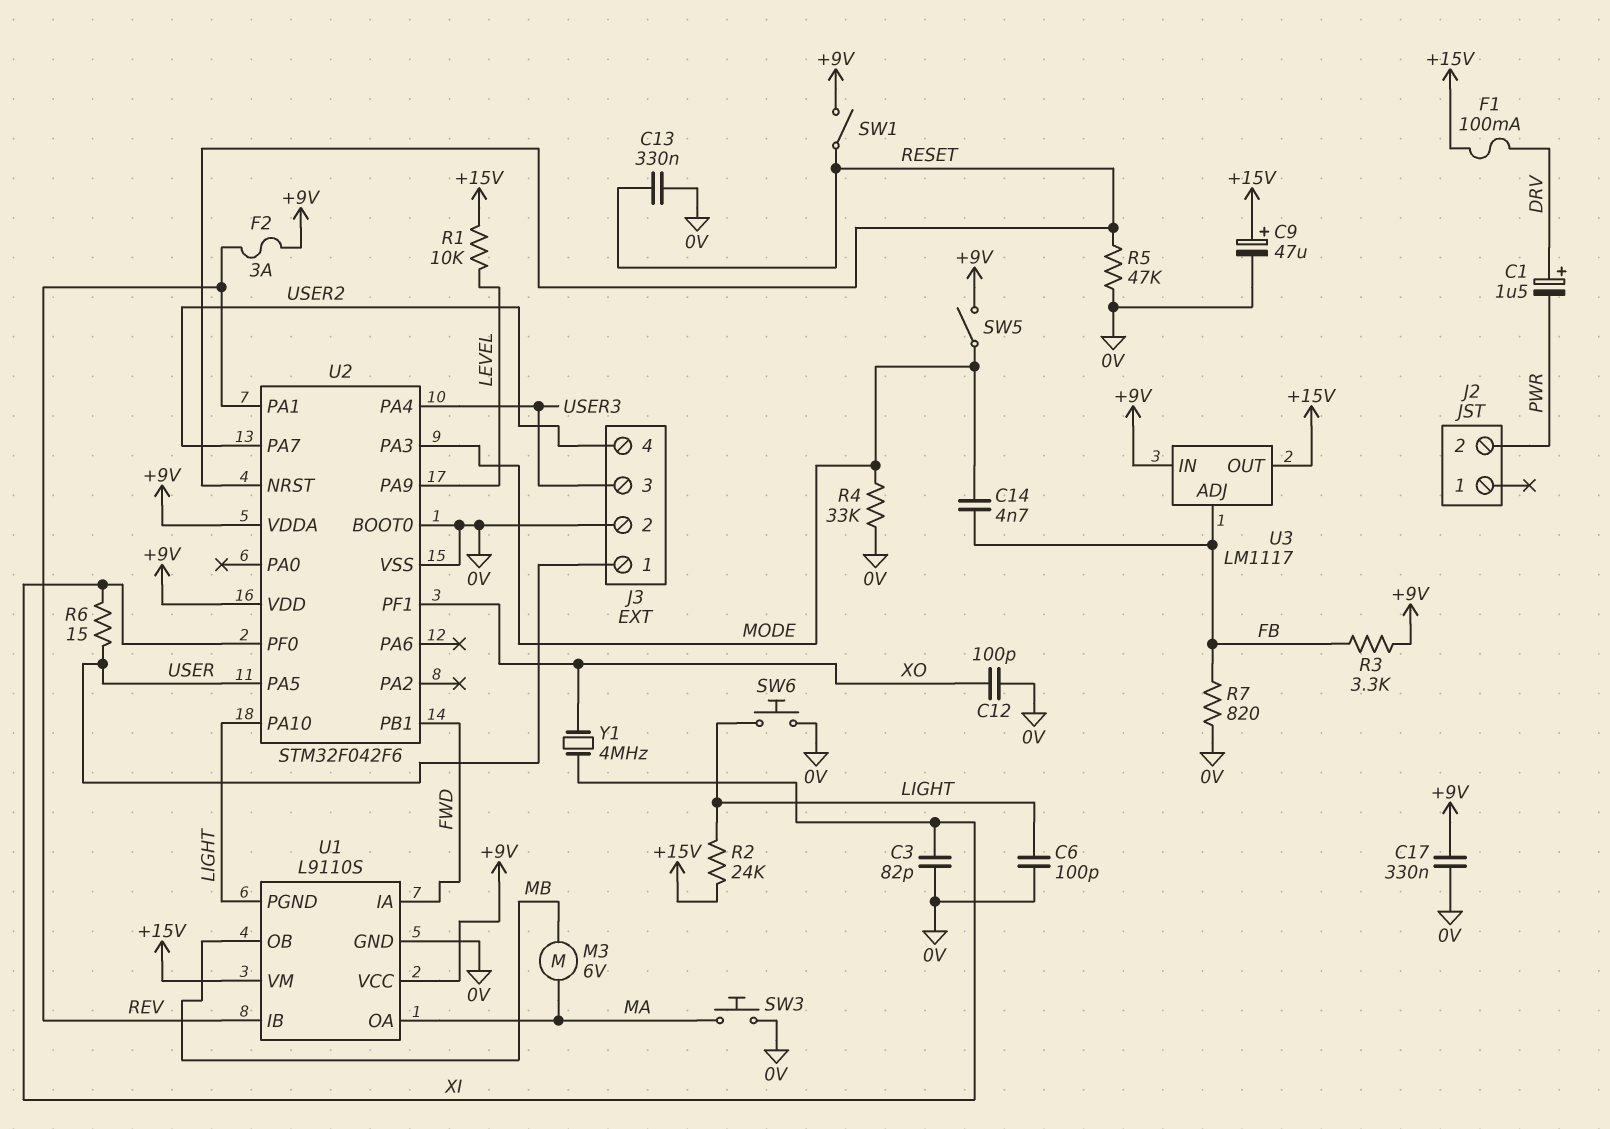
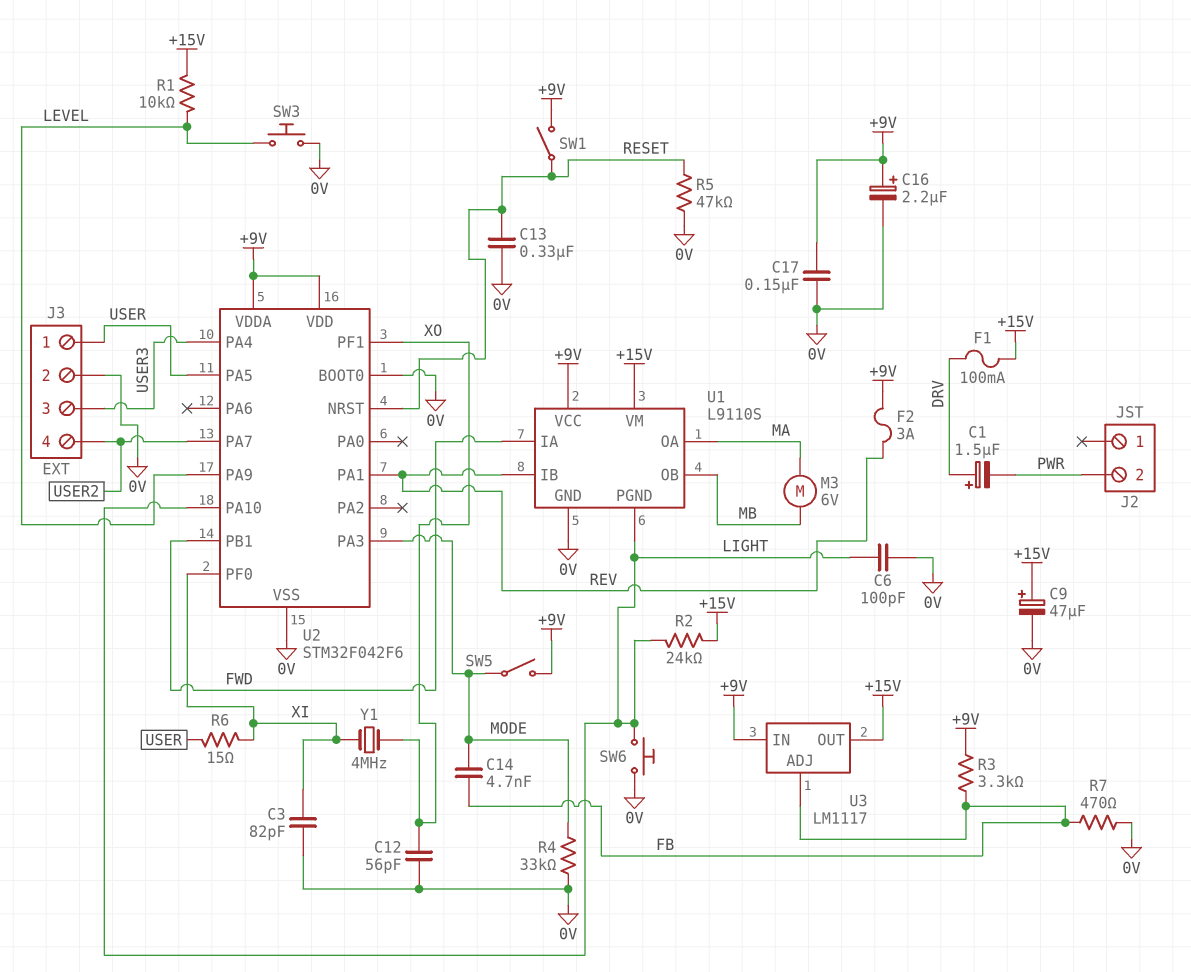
C12: 100pF (0V, XO) -> 56pF (0V, XO)
C16: none -> 2.2uF (plus +9V, minus 0V)
C17: 330nF (+9V, 0V) -> 150nF (+9V, 0V)
R7: 820 (0V, FB) -> 470 (0V, FB)
SW3: button (0V, MA) -> button (0V, LEVEL)

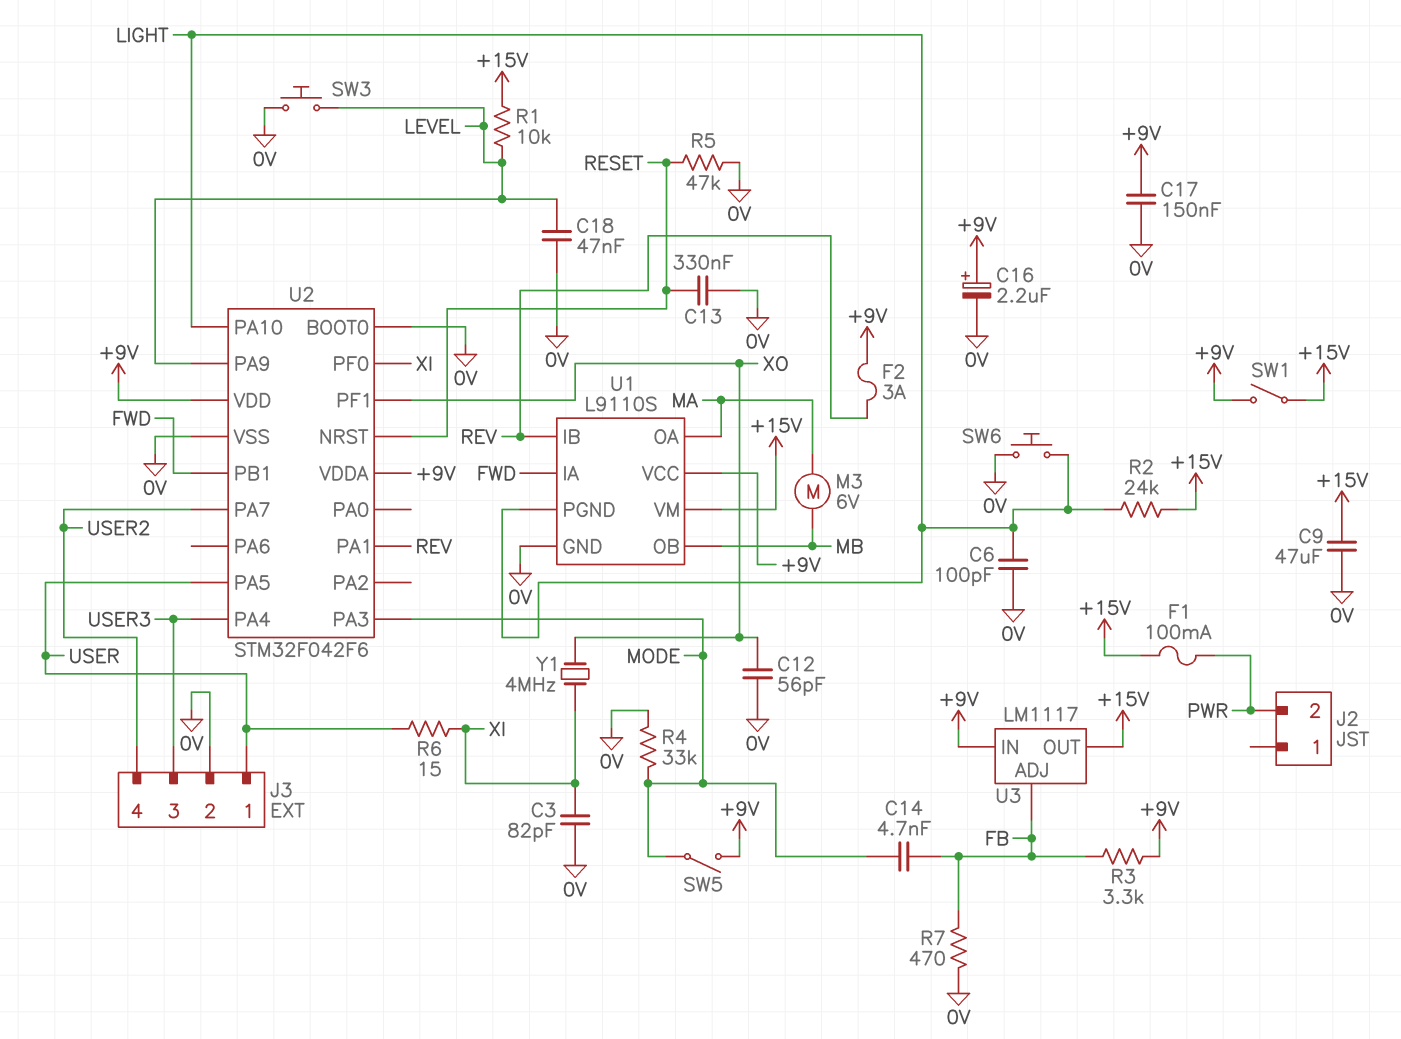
C1: 1.5uF (plus DRV, minus PWR) -> none
C9: 47uF (plus +15V, minus 0V) -> 47uF (+15V, 0V)
C18: none -> 47nF (0V, LEVEL)
F1: 100mA (+15V, DRV) -> 100mA (+15V, PWR)
SW1: switch (+9V, RESET) -> switch (+9V, +15V)

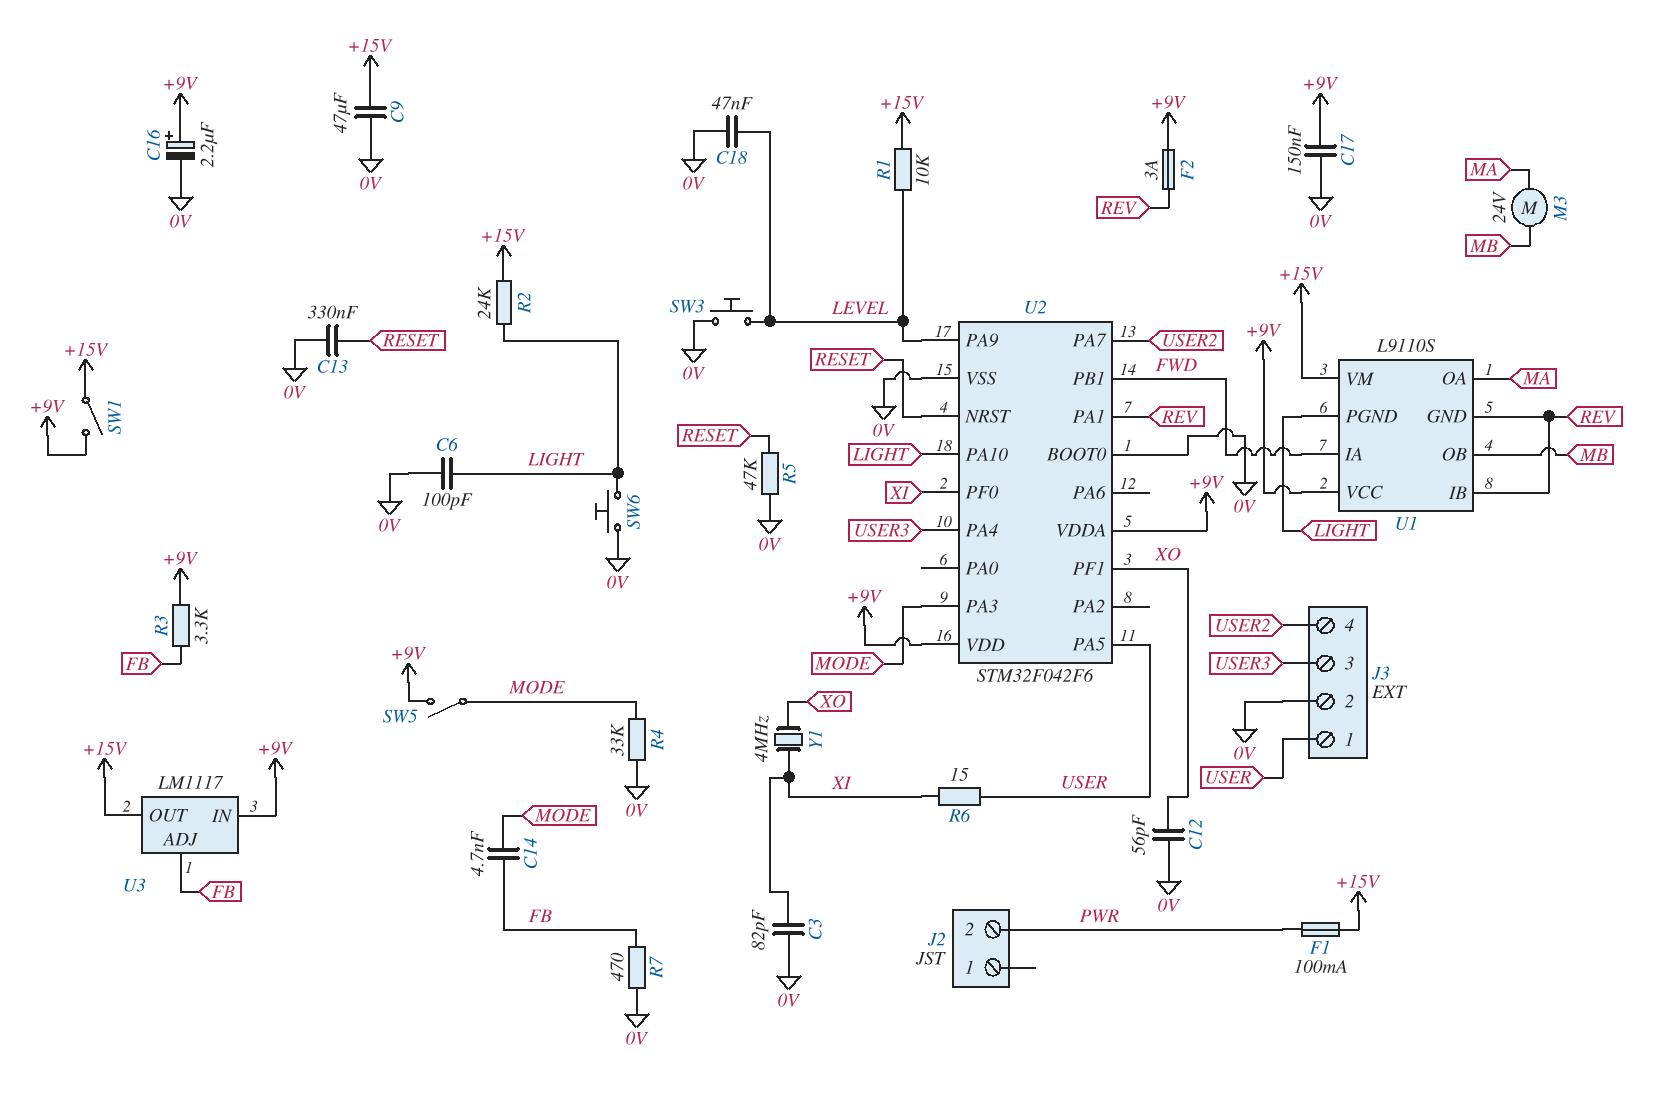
M3: motor 6V (MA, MB) -> motor 24V (MA, MB)
U1 pin GND: 0V -> REV

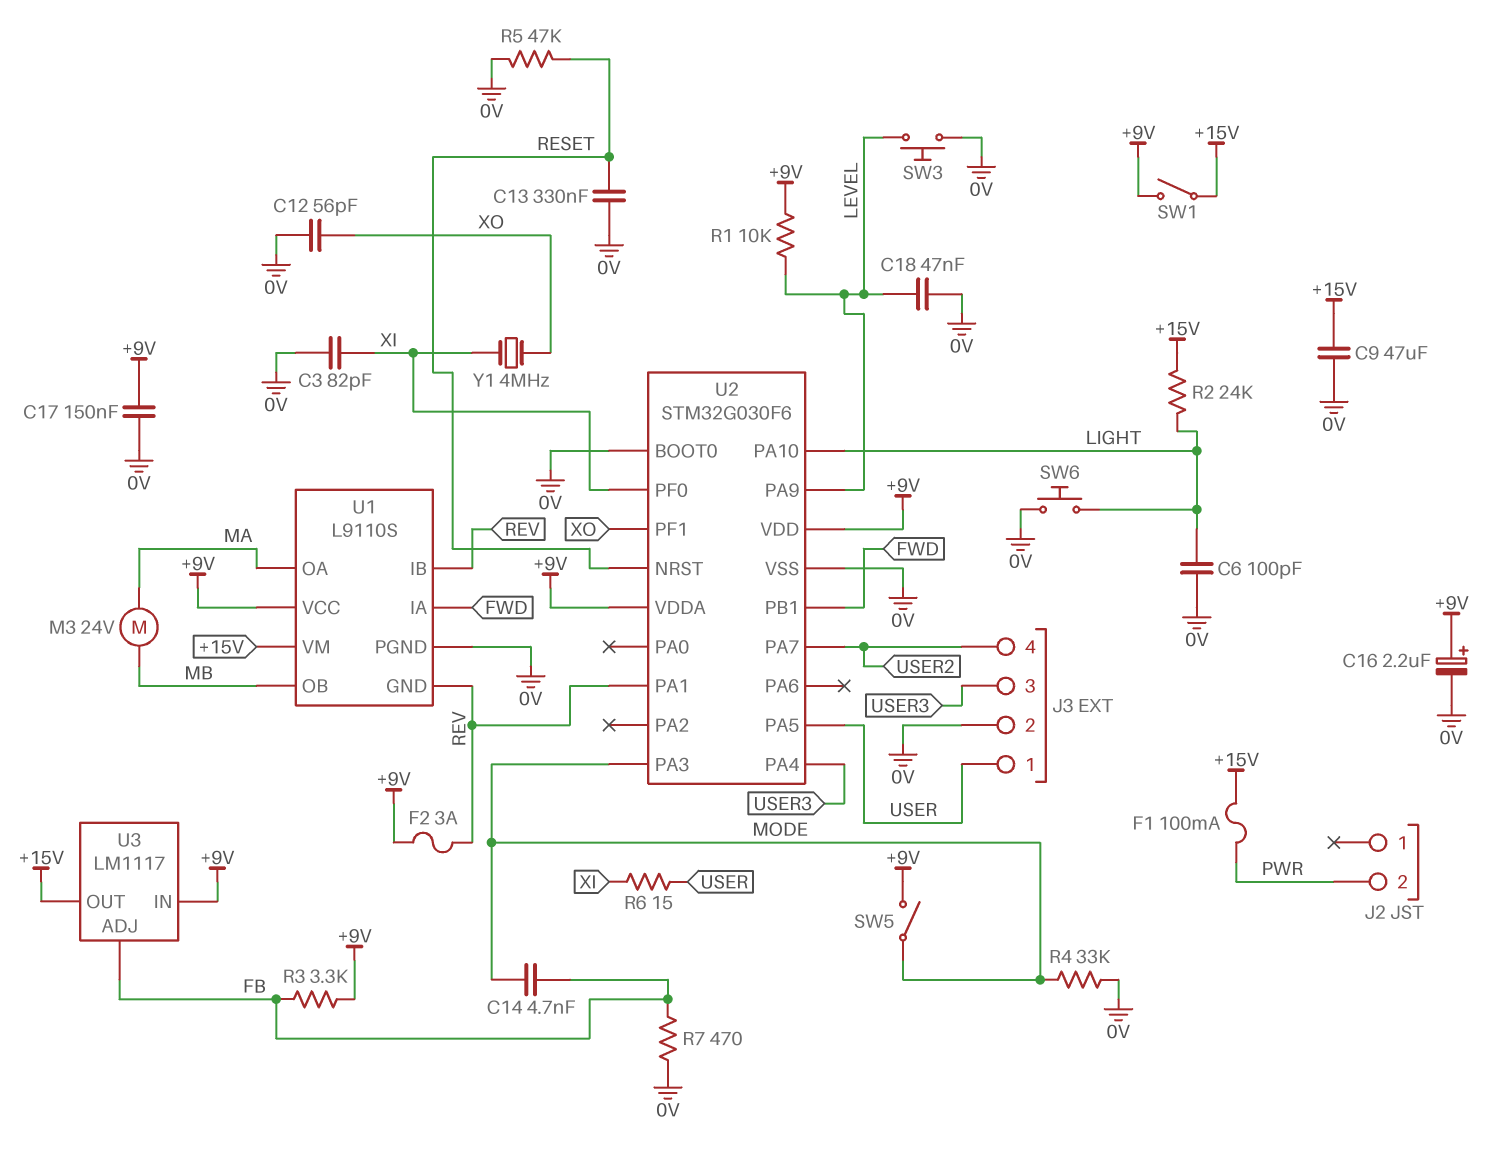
R1: 10k (+15V, LEVEL) -> 10k (+9V, LEVEL)
U1 pin PGND: LIGHT -> 0V
U2: STM32F042F6 -> STM32G030F6

